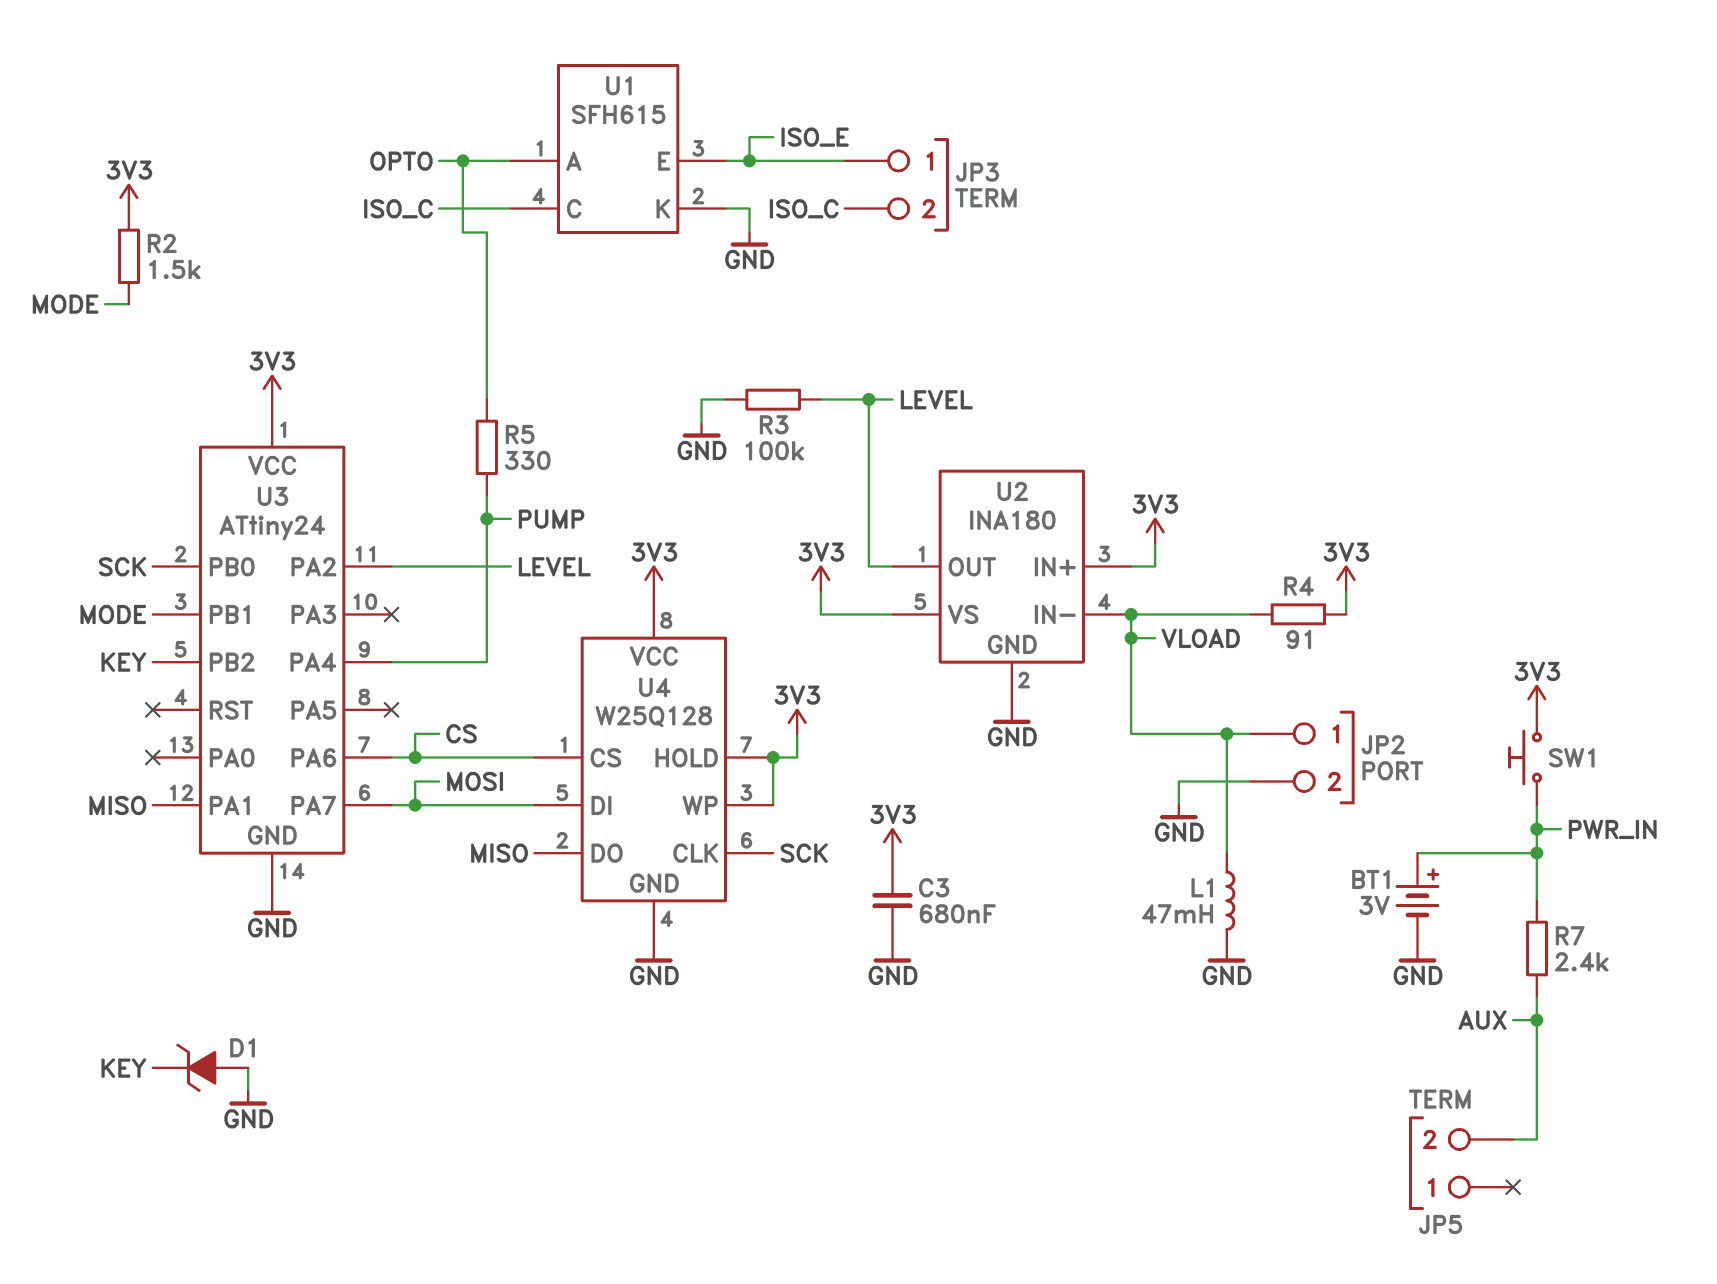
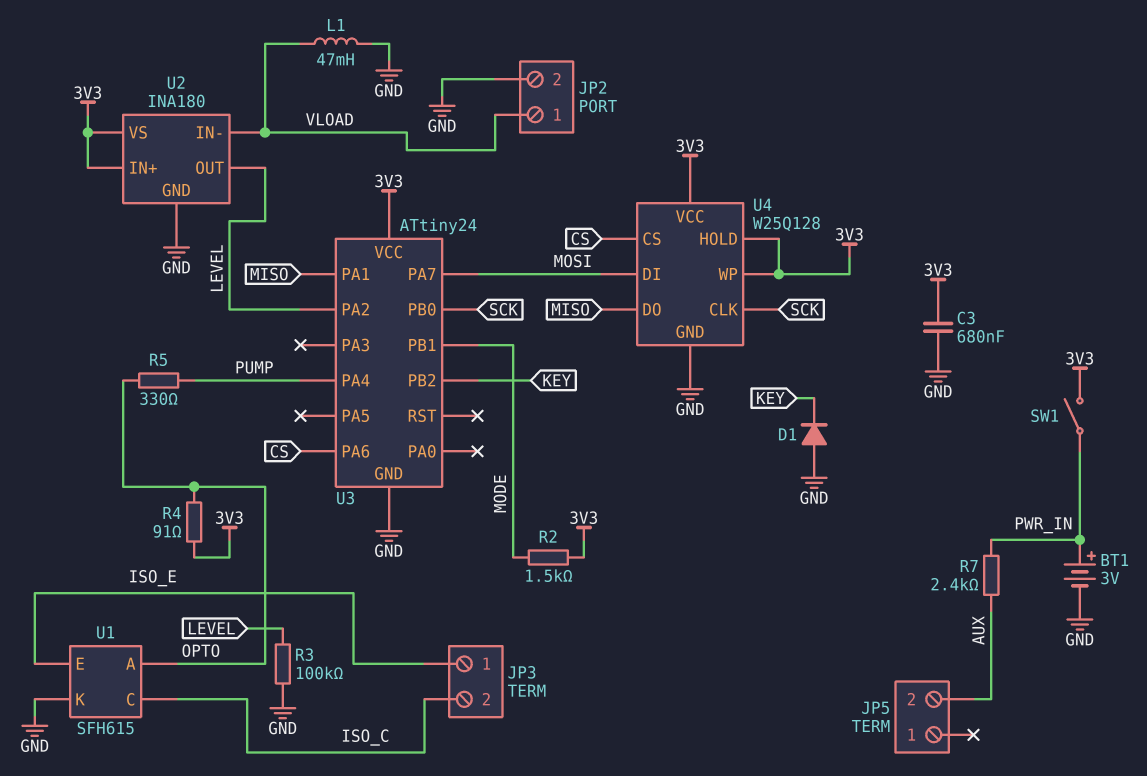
D1: zener (A GND, K KEY) -> diode (A GND, K KEY)
R4: 91 (3V3, VLOAD) -> 91 (3V3, OPTO)
SW1: button (3V3, PWR_IN) -> switch (3V3, PWR_IN)

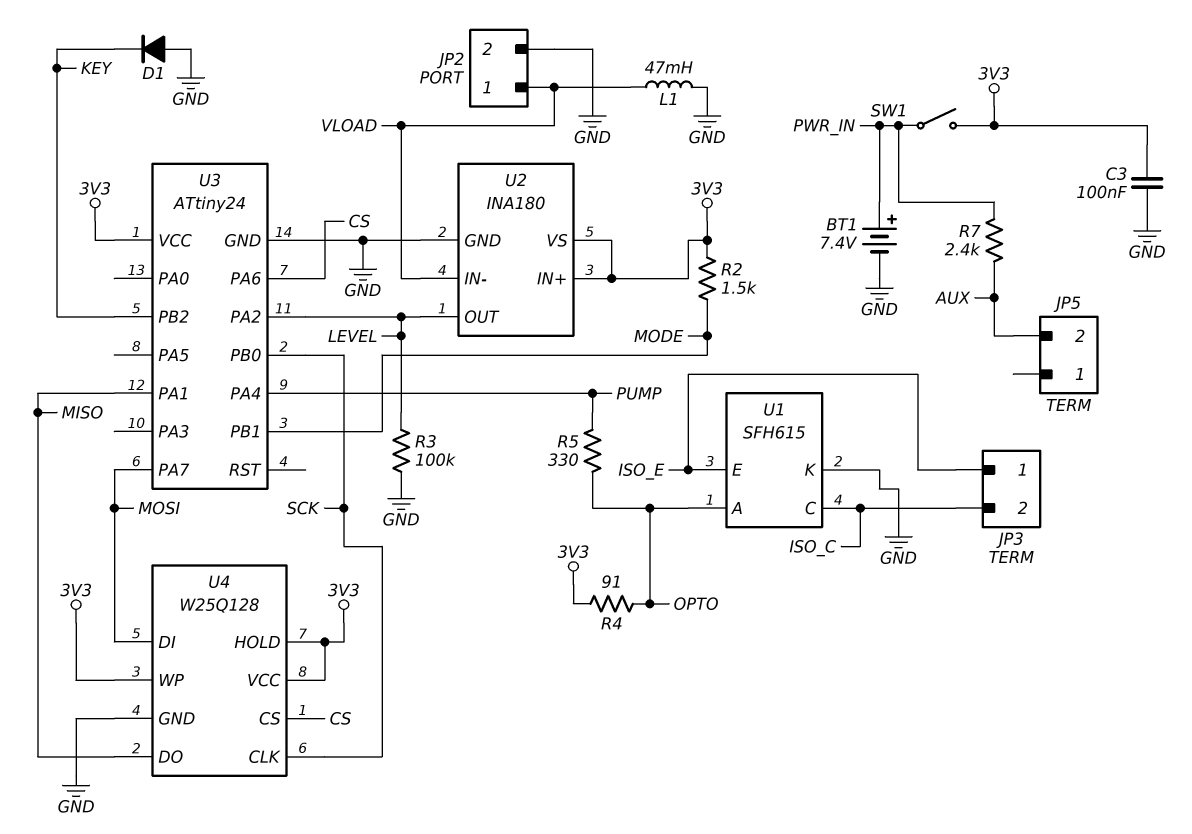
BT1: 3V (plus PWR_IN, minus GND) -> 7.4V (plus PWR_IN, minus GND)
C3: 680nF (3V3, GND) -> 100nF (3V3, GND)

